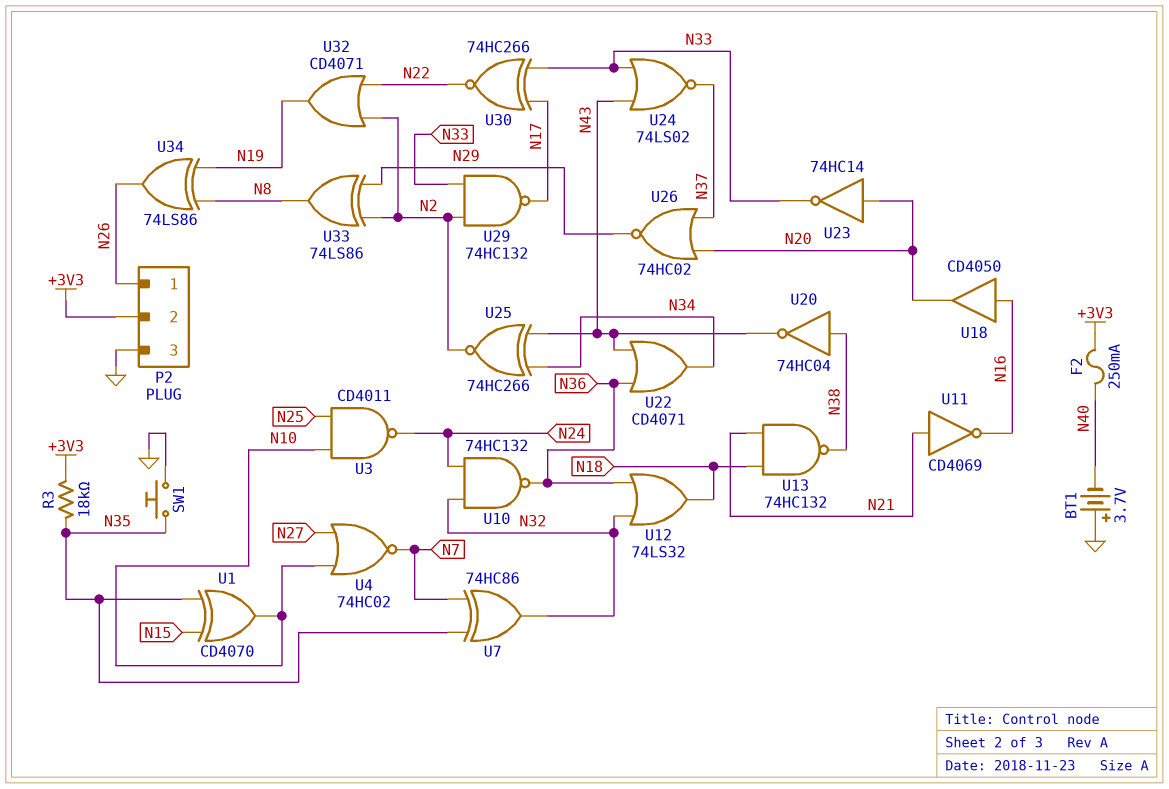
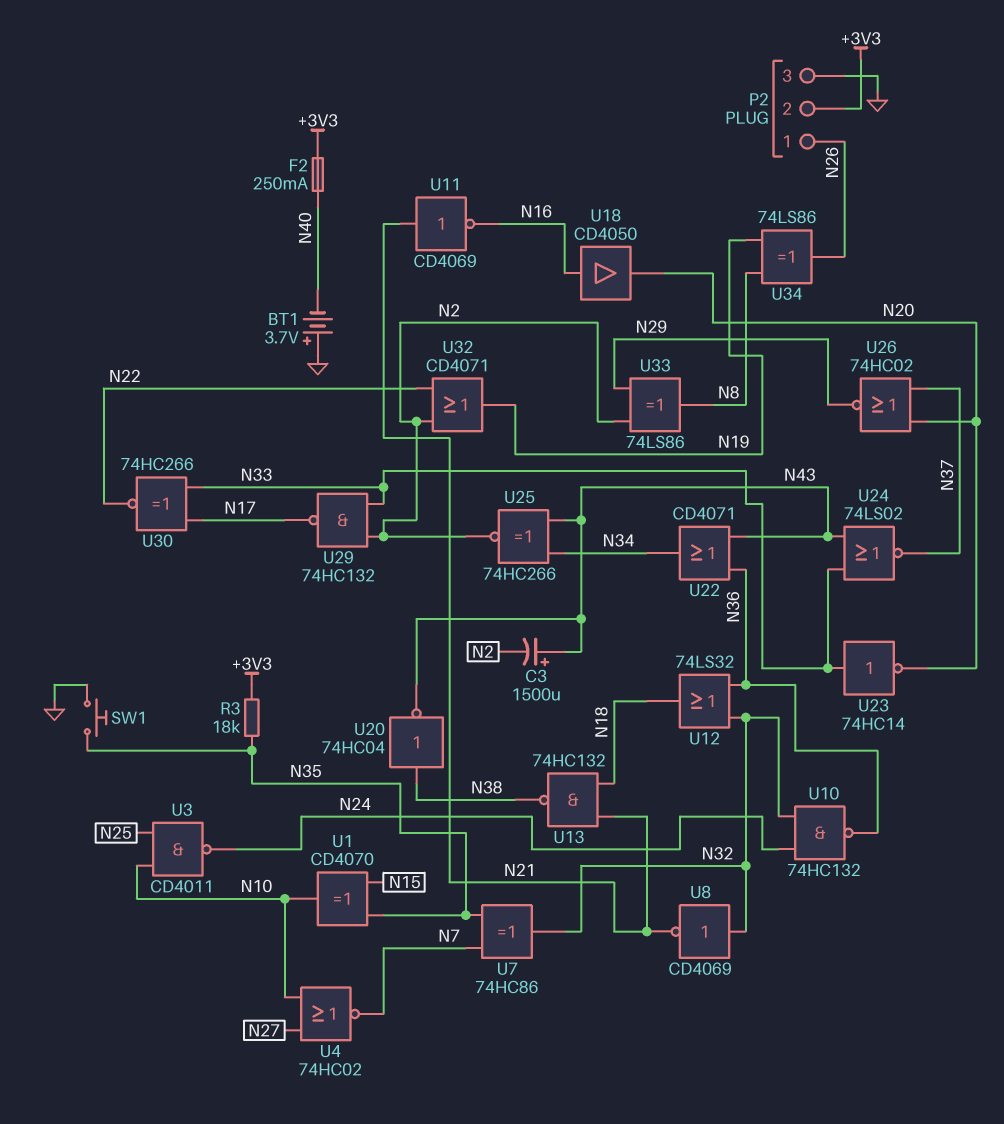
C3: none -> 1500uF (plus N43, minus N2)
U8: none -> NOT CD4069 (in N32, out N21)
U23: NOT 74HC14 (in N20, out N33) -> NOT 74HC14 (in N33, out N20)

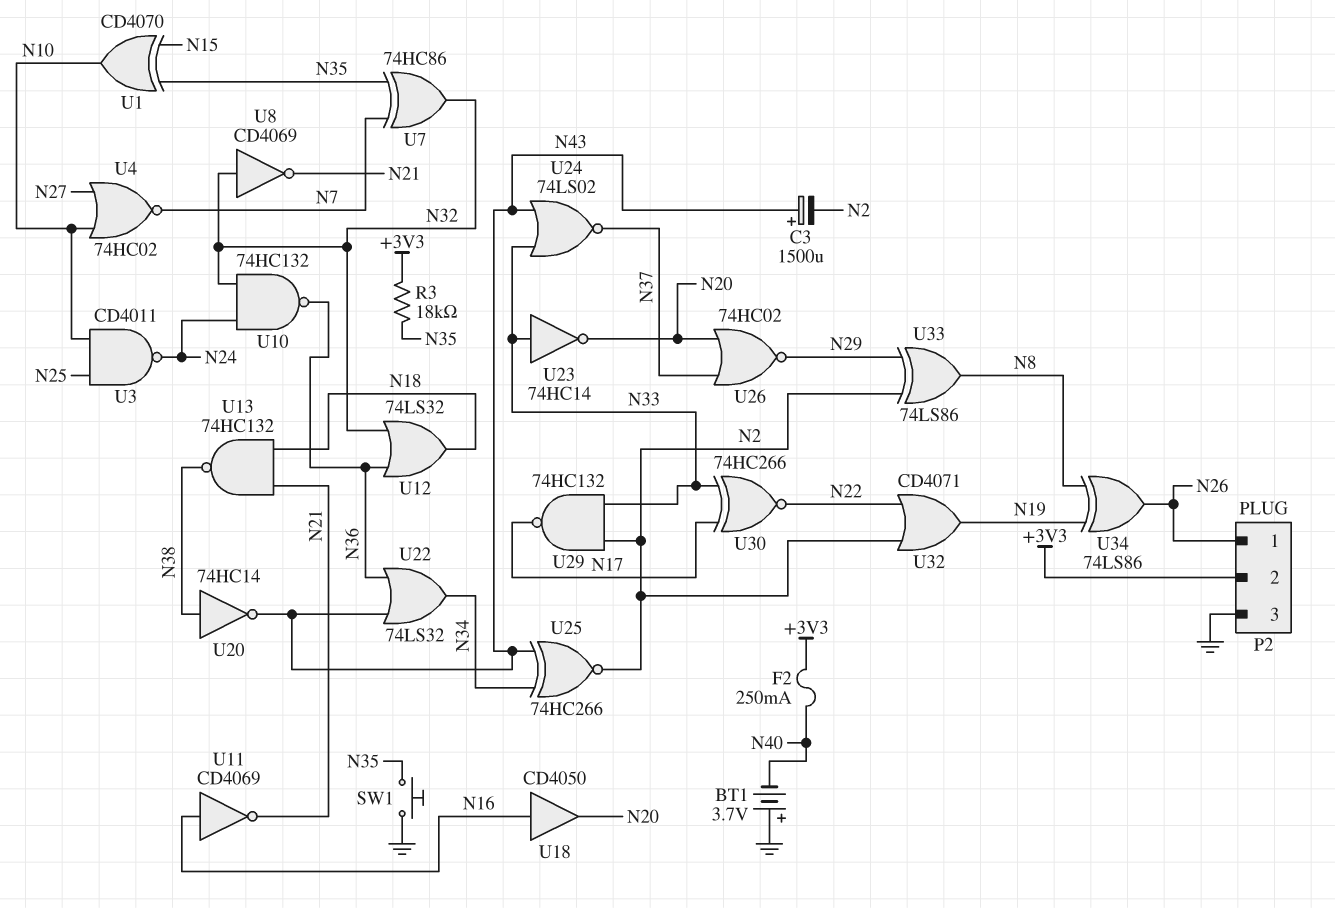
U11: NOT CD4069 (in N21, out N16) -> NOT CD4069 (in N16, out N21)
U20: NOT 74HC04 (in N38, out N43) -> NOT 74HC14 (in N38, out N43)
U22: OR CD4071 (in N36, in N43, out N34) -> OR 74LS32 (in N36, in N43, out N34)

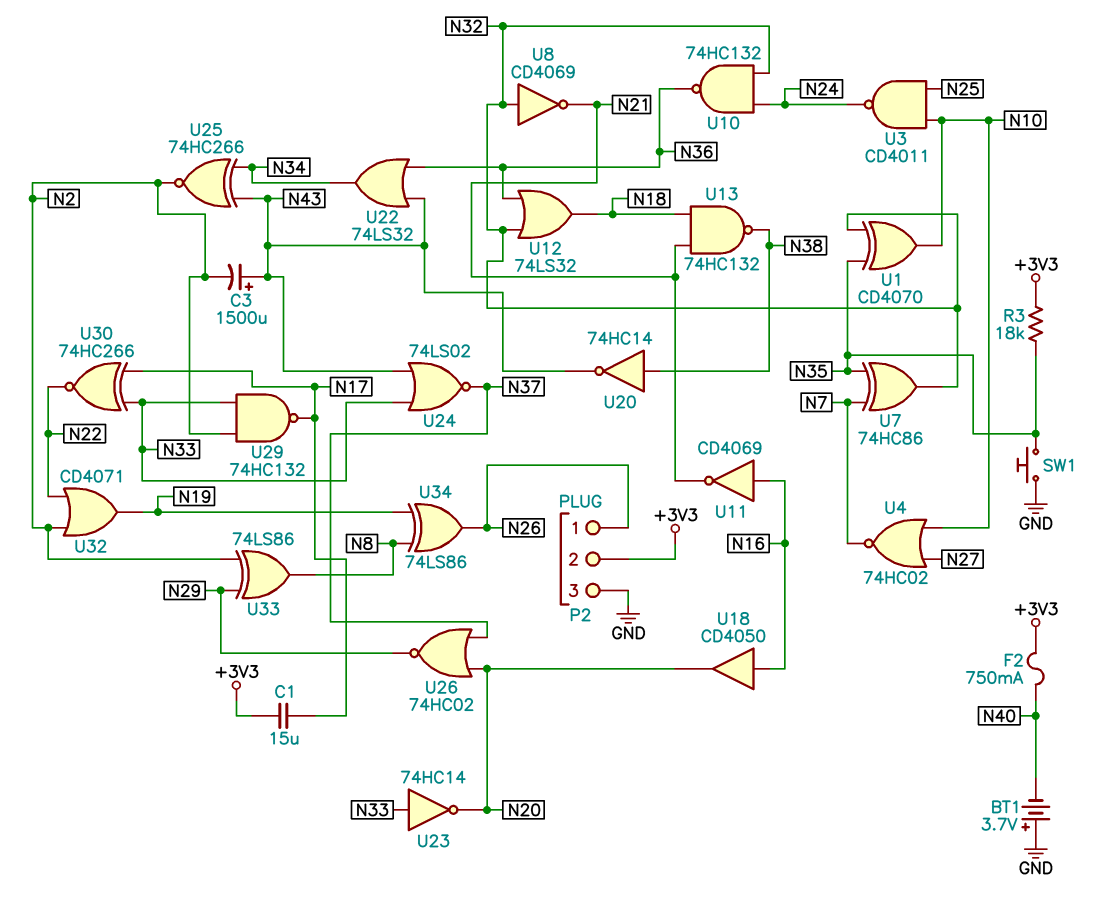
C1: none -> 15uF (+3V3, N17)
F2: 250mA (+3V3, N40) -> 750mA (+3V3, N40)
U1: XOR CD4070 (in N15, in N35, out N10) -> XOR CD4070 (in N32, in N35, out N10)

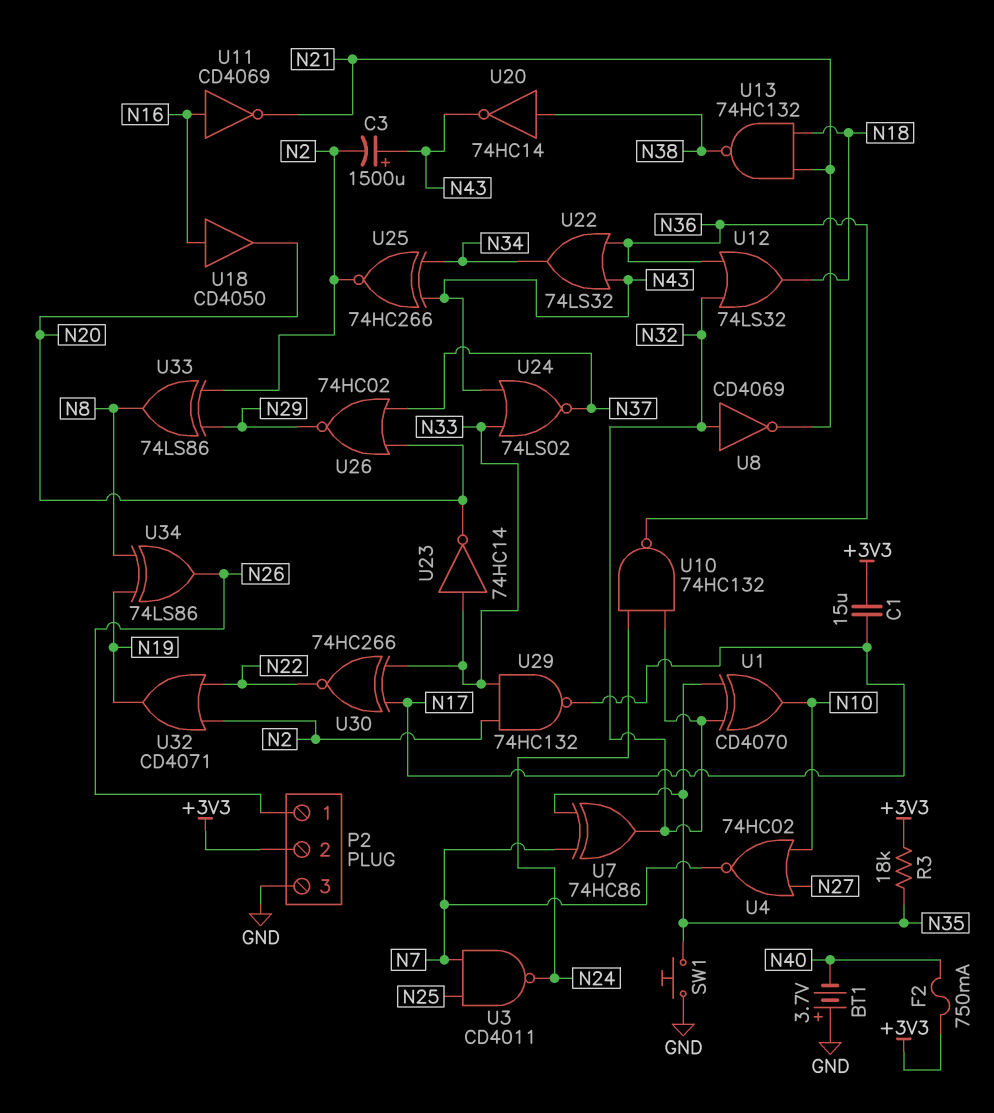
U3: NAND CD4011 (in N10, in N25, out N24) -> NAND CD4011 (in N7, in N25, out N24)

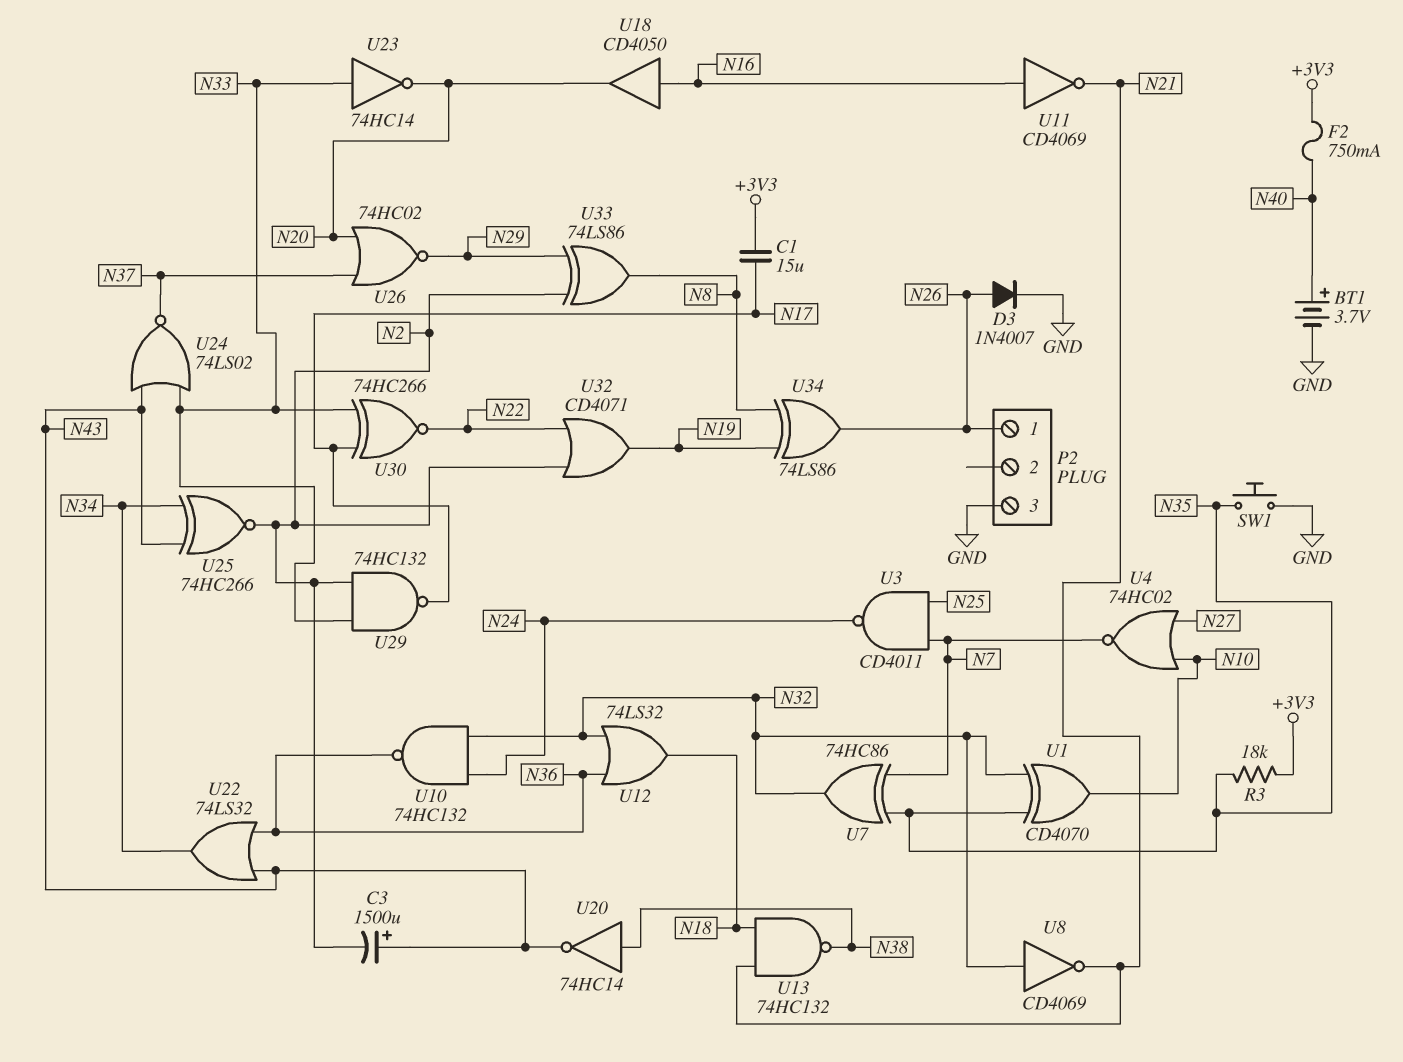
BT1: 3.7V (plus GND, minus N40) -> 3.7V (plus N40, minus GND)
D3: none -> diode 1N4007 (A N26, K GND)
P2 pin 2: +3V3 -> none

